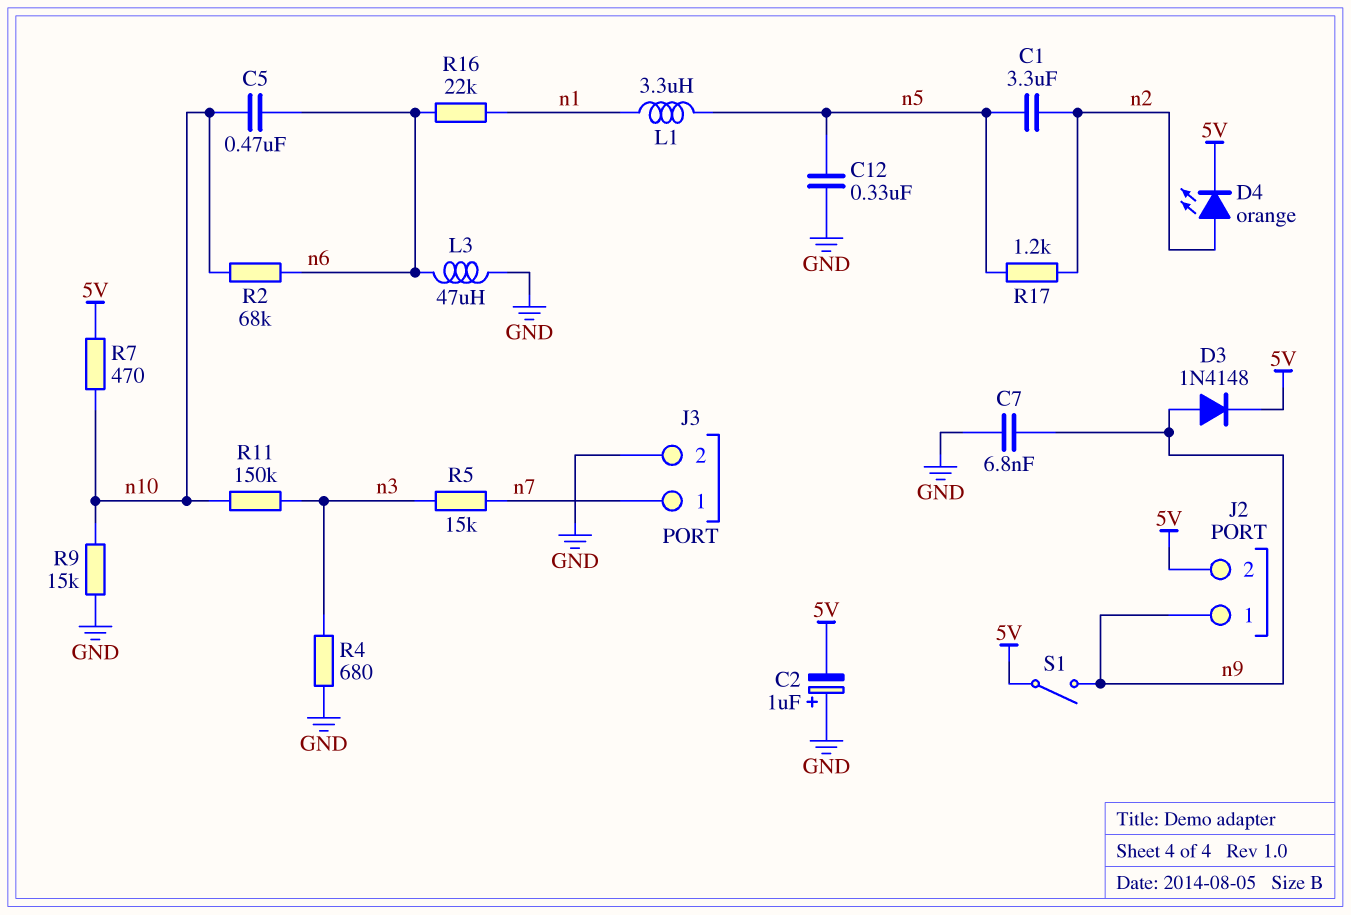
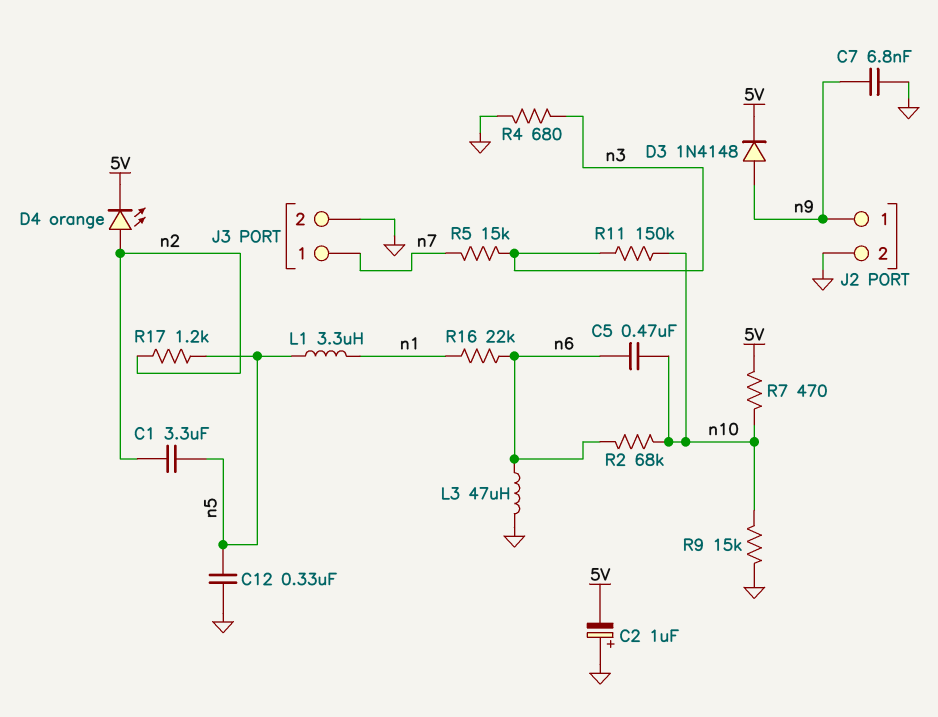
J2 pin 2: 5V -> GND
S1: switch (5V, n9) -> none

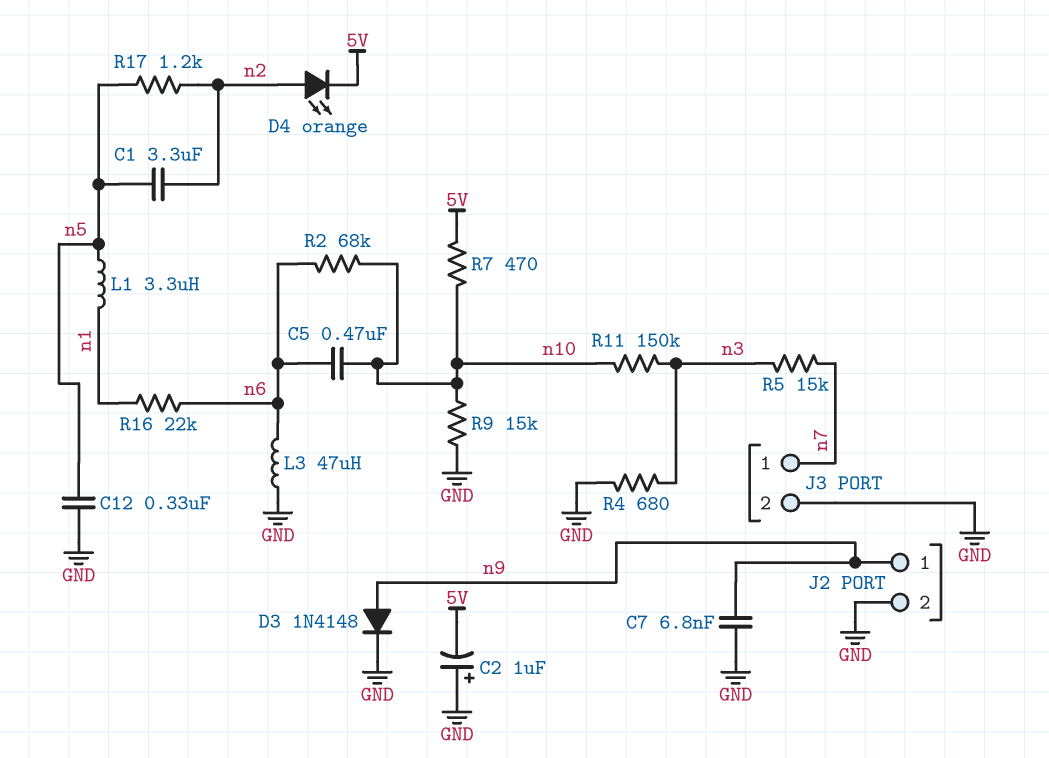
D3: diode 1N4148 (A n9, K 5V) -> diode 1N4148 (A n9, K GND)

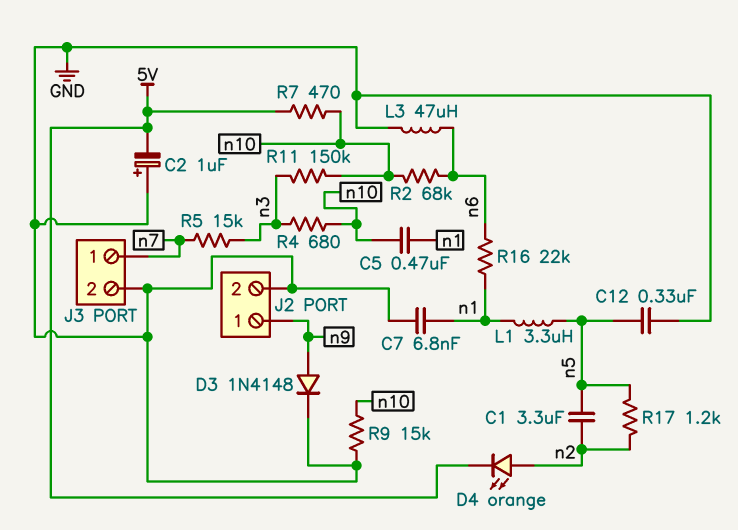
C5: 470nF (n6, n10) -> 470nF (n1, n10)
C7: 6.8nF (GND, n9) -> 6.8nF (GND, n1)
R4: 680 (GND, n3) -> 680 (n3, n10)

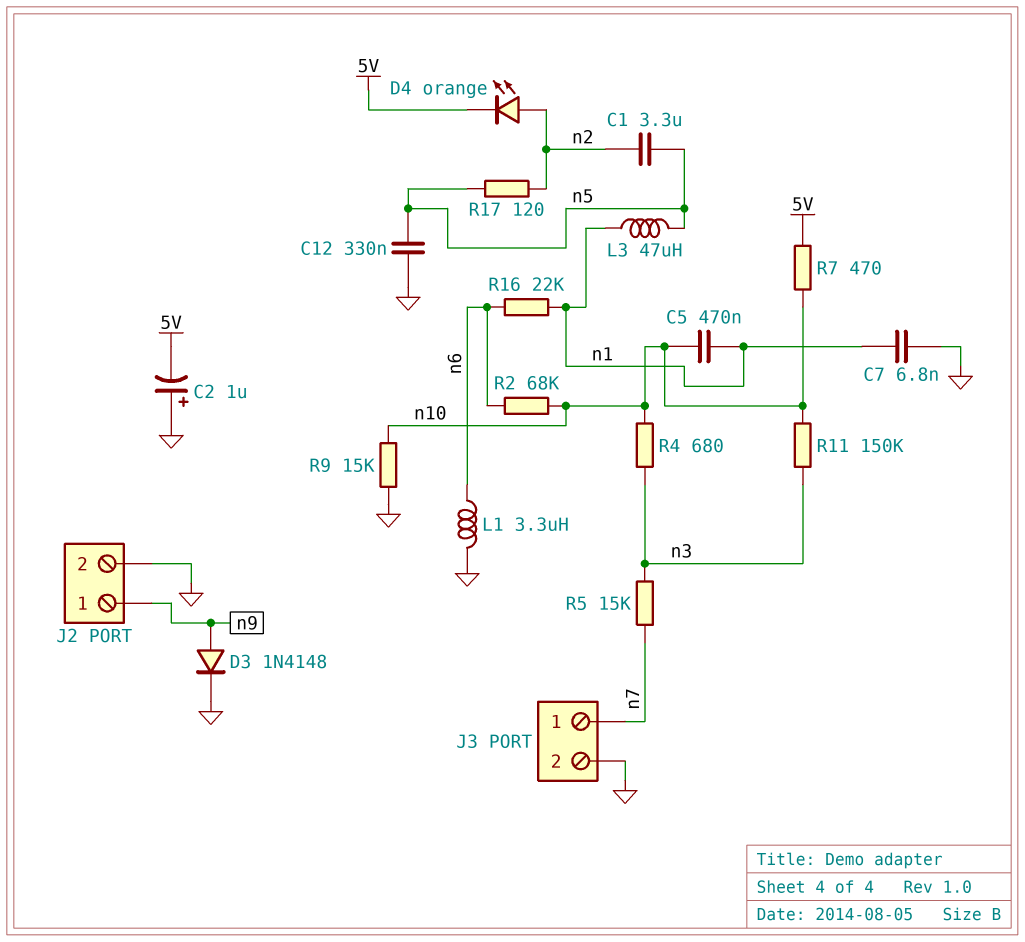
L1: 3.3uH (n1, n5) -> 3.3uH (GND, n6)
L3: 47uH (GND, n6) -> 47uH (n1, n5)
R17: 1.2k (n2, n5) -> 120 (n2, n5)

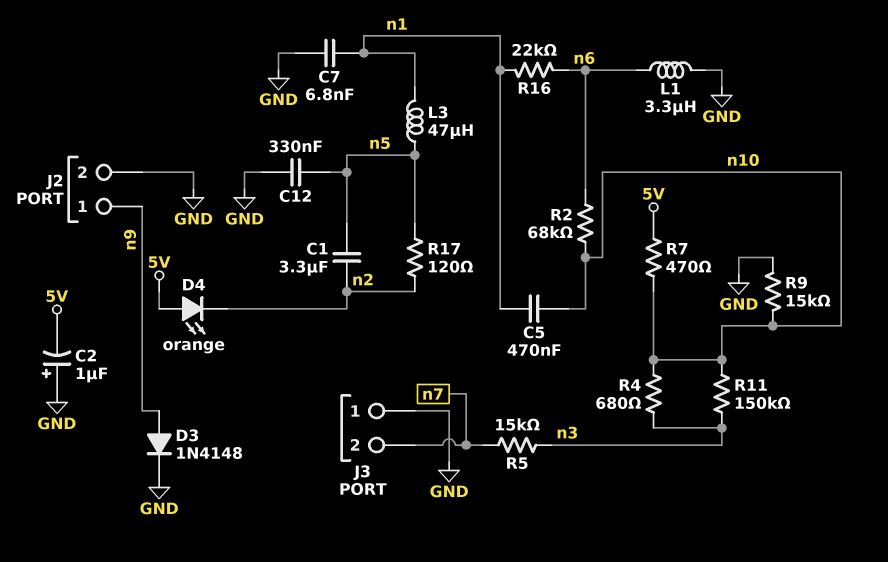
D4: LED orange (A n2, K 5V) -> LED orange (A 5V, K n2)
J3 pin 1: n7 -> GND
J3 pin 2: GND -> n7

